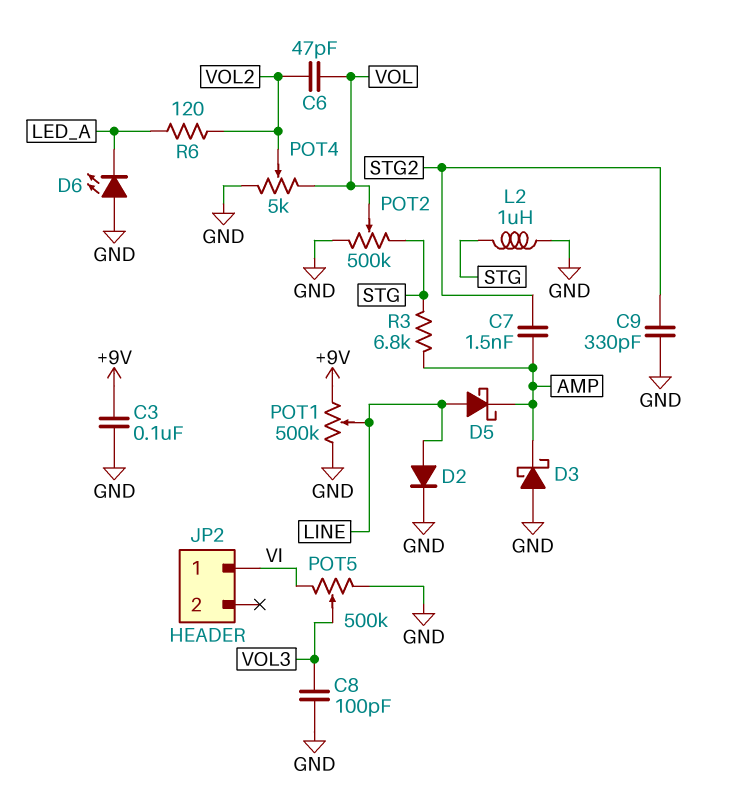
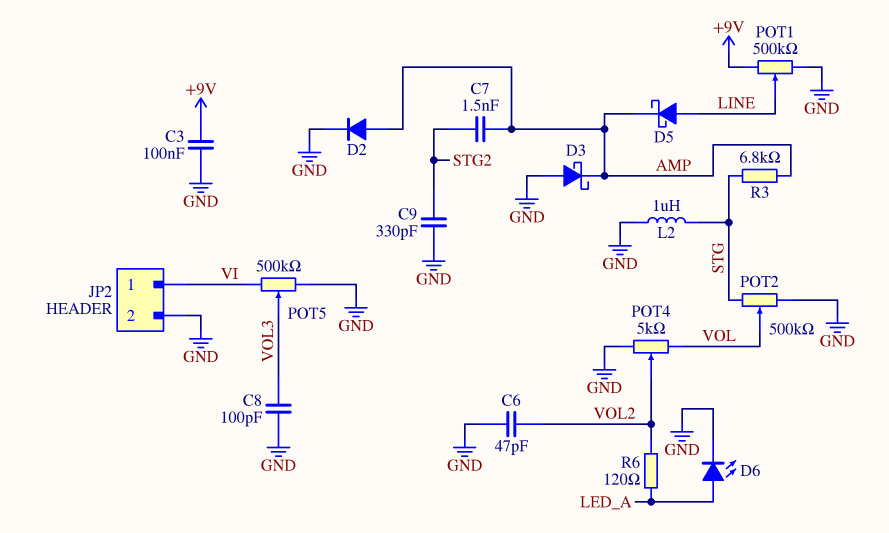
C6: 47pF (VOL, VOL2) -> 47pF (GND, VOL2)
D2: diode (A LINE, K GND) -> diode (A AMP, K GND)
D6: LED (A GND, K LED_A) -> LED (A LED_A, K GND)
JP2 pin 2: none -> GND

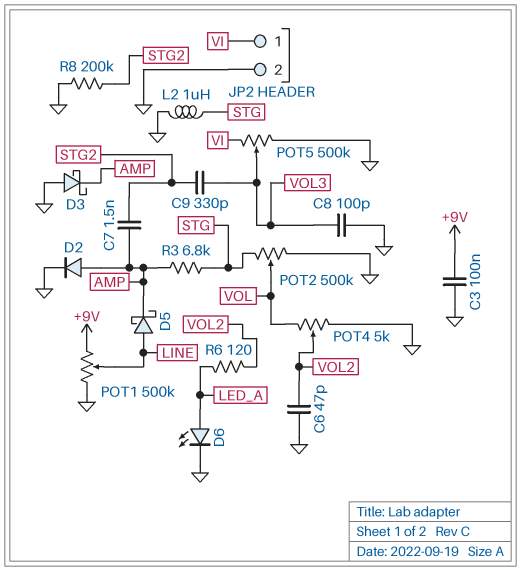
C9: 330pF (GND, STG2) -> 330pF (STG2, VOL3)
R8: none -> 200k (GND, STG2)

